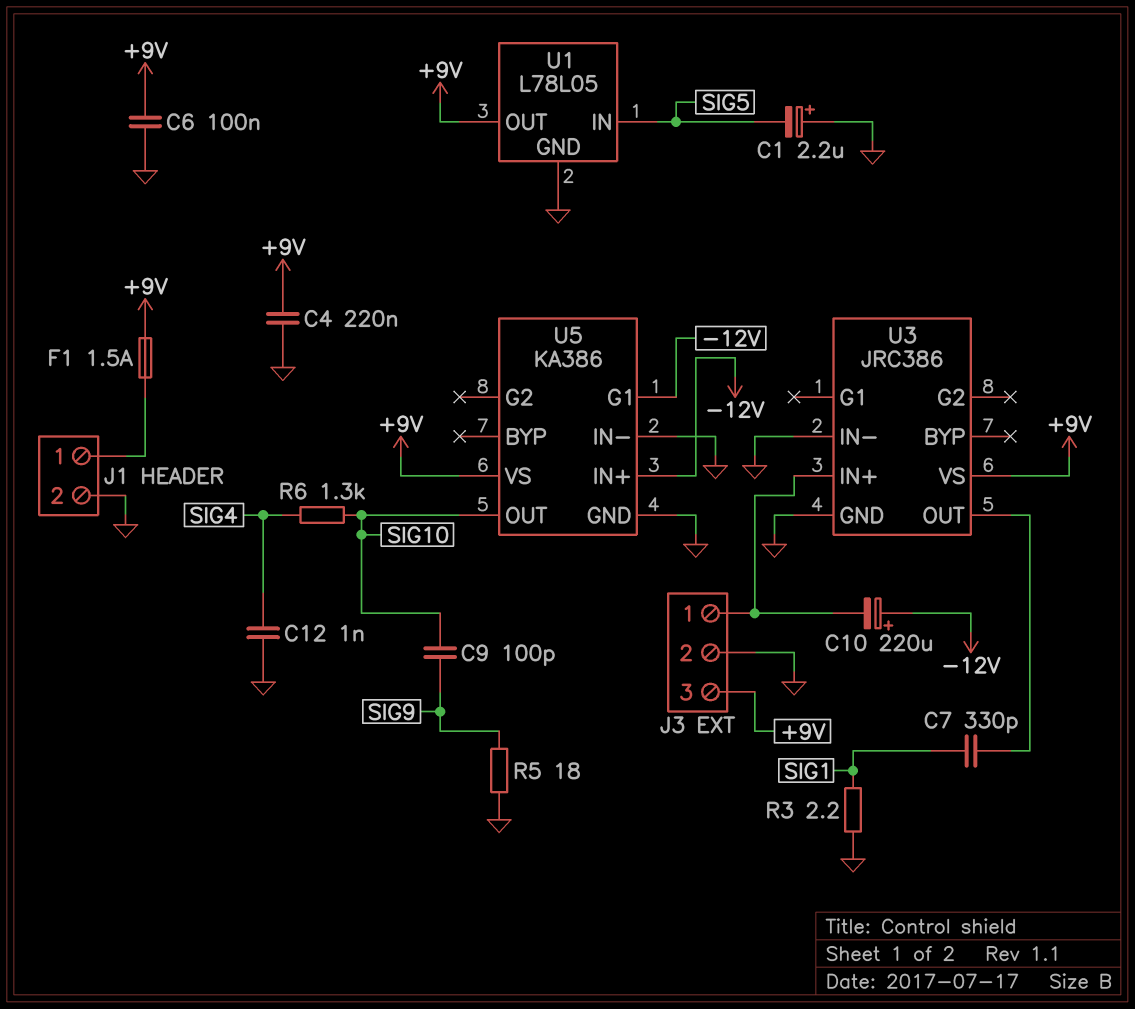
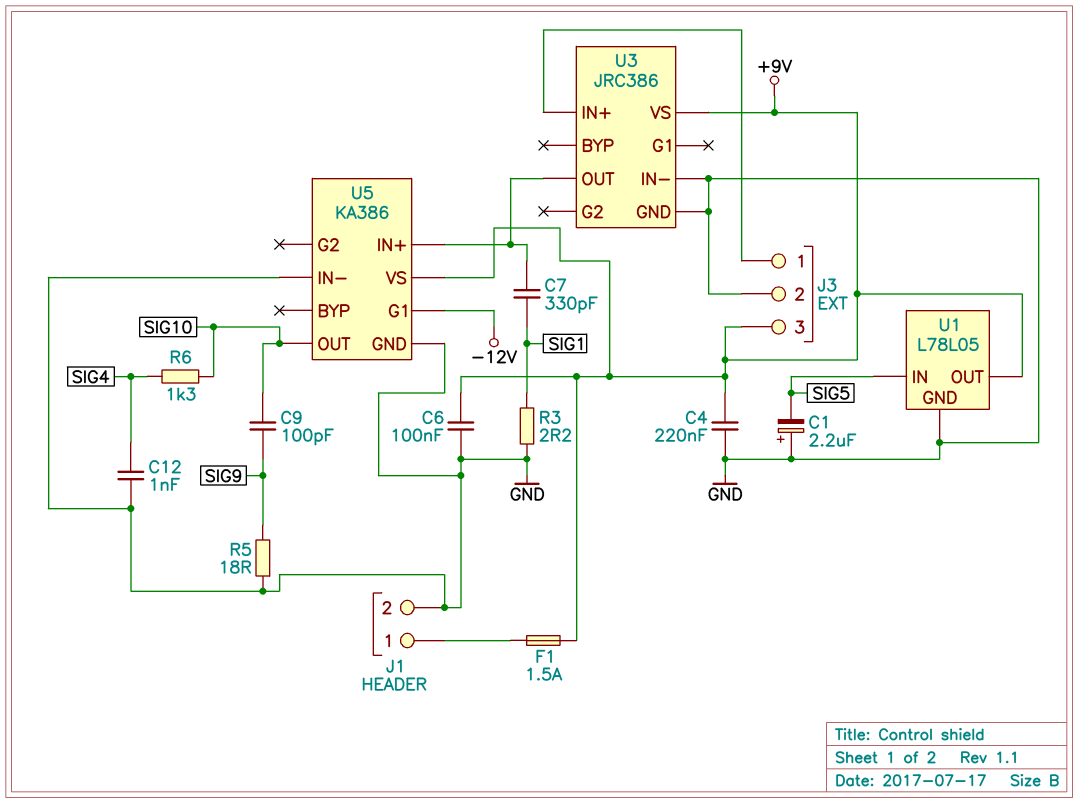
C10: 220uF (plus -12V, minus J3/1) -> none
U5 pin IN+: -12V -> U3/OUT

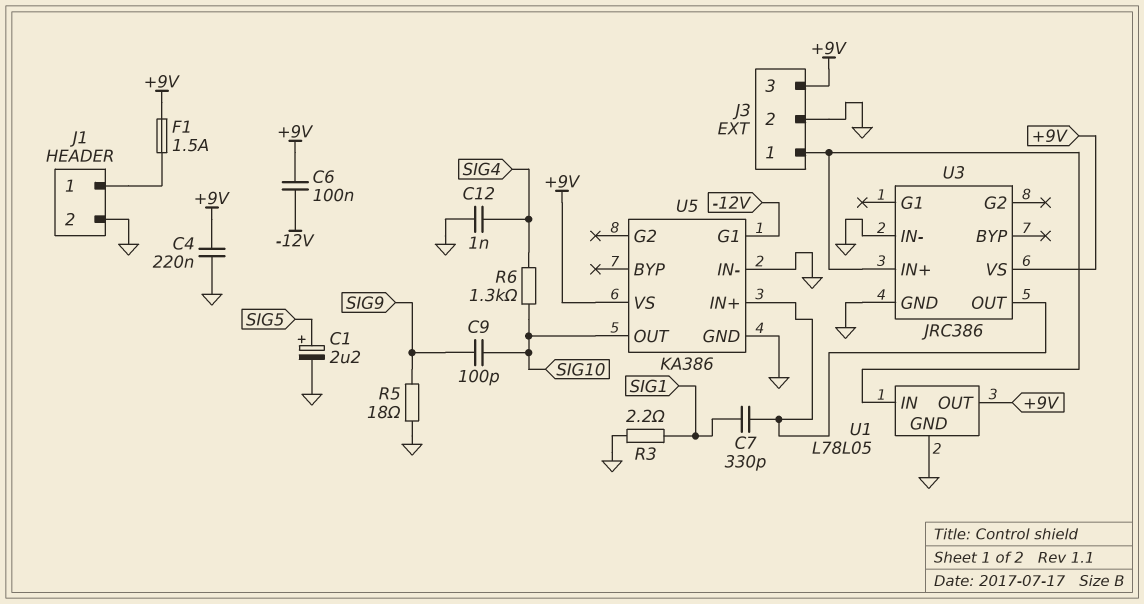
C1: 2.2uF (plus GND, minus SIG5) -> 2.2uF (plus SIG5, minus GND)
C6: 100nF (+9V, GND) -> 100nF (+9V, -12V)
U1 pin IN: SIG5 -> J3/1

